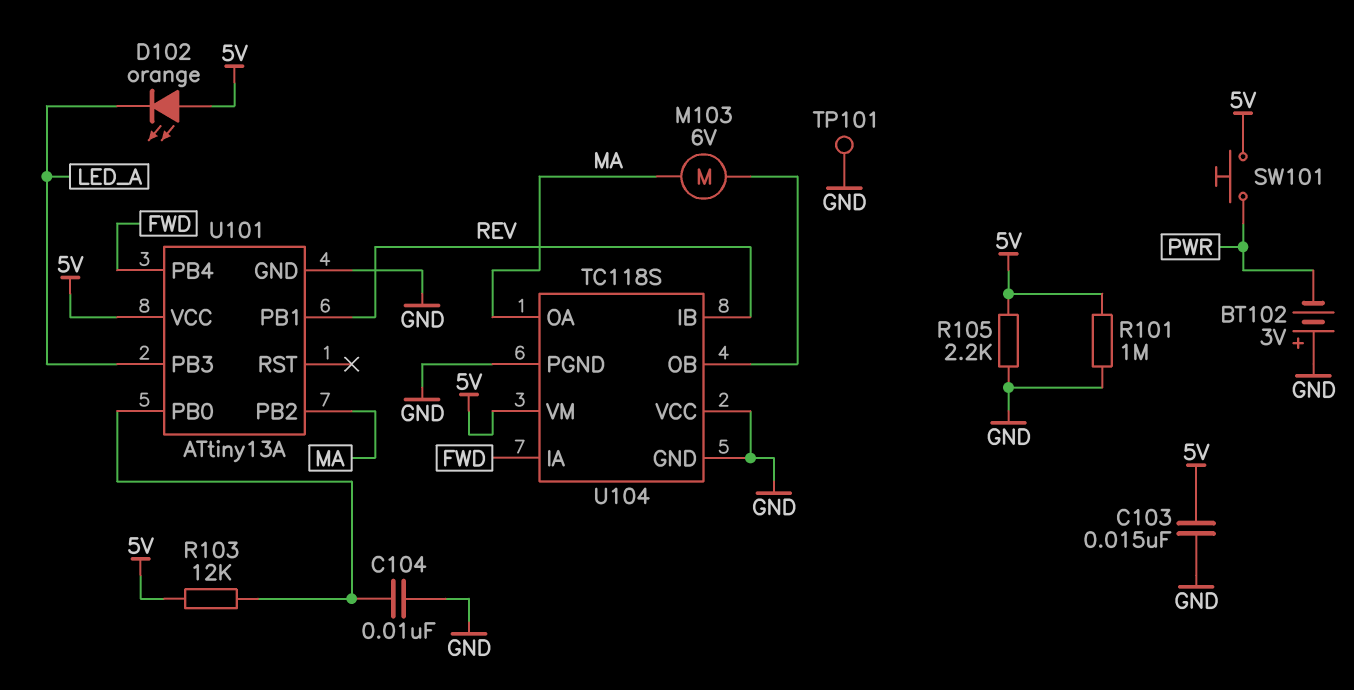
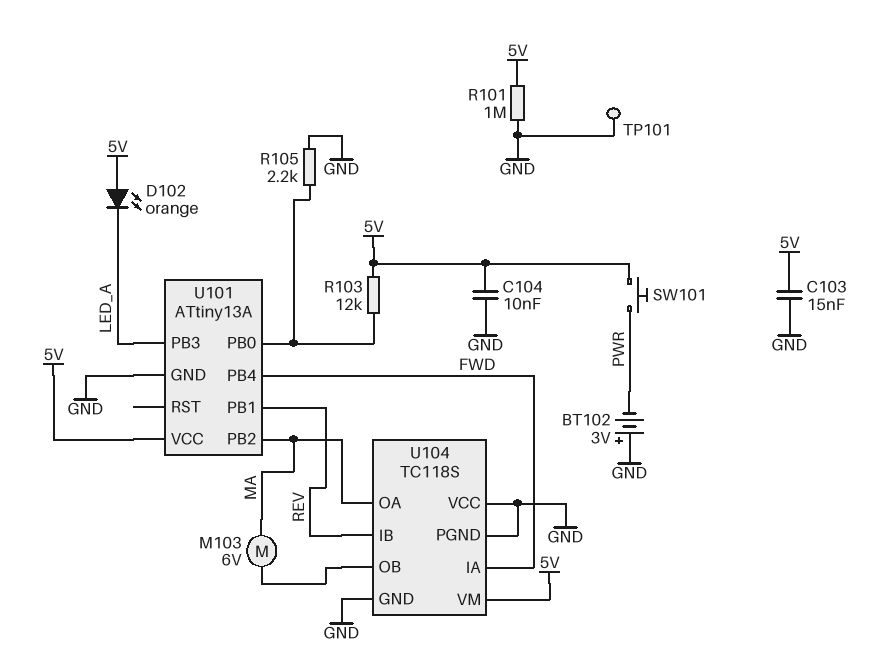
C104: 10nF (GND, U101/PB0) -> 10nF (5V, GND)
R105: 2.2k (5V, GND) -> 2.2k (GND, U101/PB0)

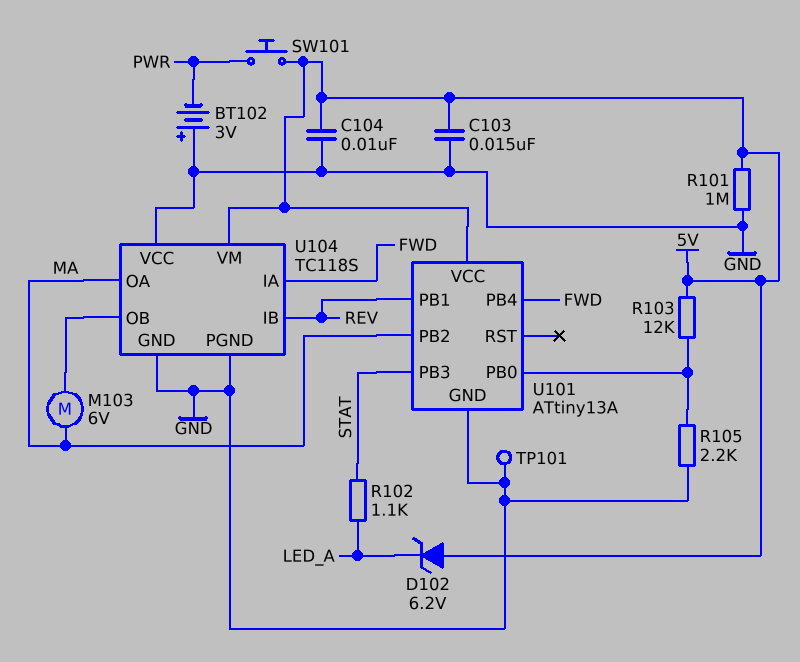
D102: LED orange (A 5V, K LED_A) -> zener 6.2V (A 5V, K LED_A)
R102: none -> 1.1k (LED_A, STAT)
U101 pin PB3: LED_A -> STAT

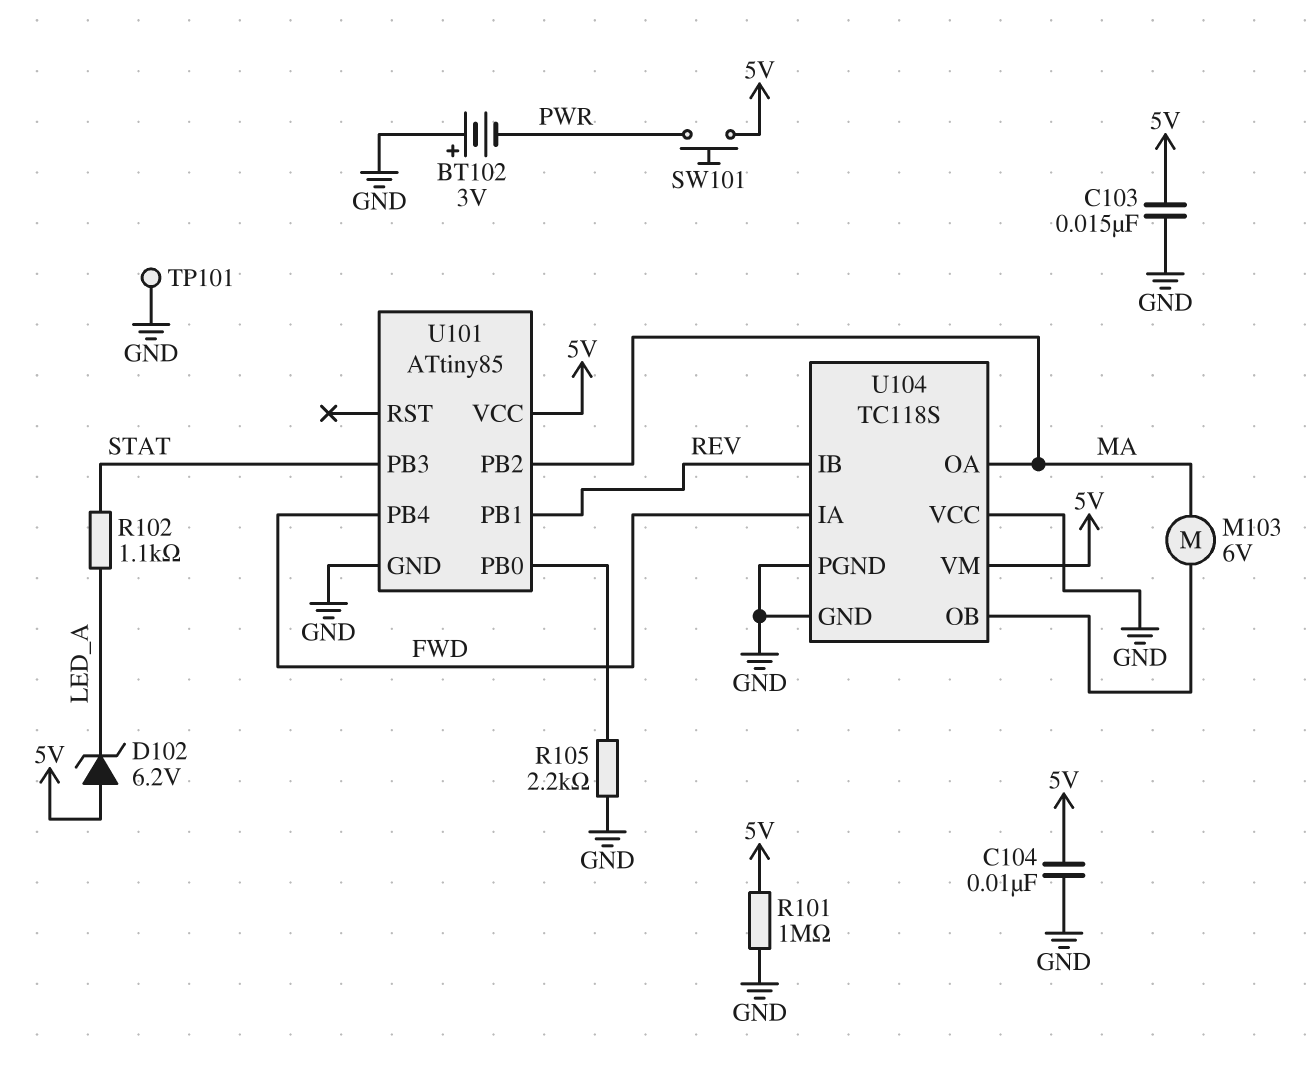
R103: 12k (5V, U101/PB0) -> none
U101: ATtiny13A -> ATtiny85

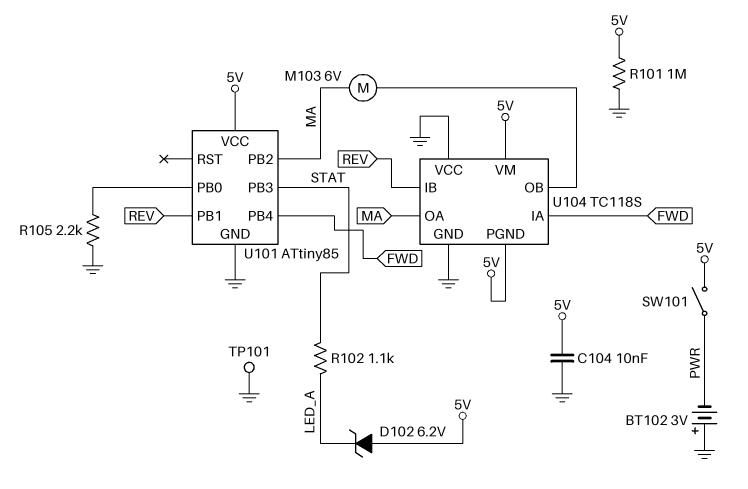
C103: 15nF (5V, GND) -> none
SW101: button (5V, PWR) -> switch (5V, PWR)
U104 pin PGND: GND -> 5V

